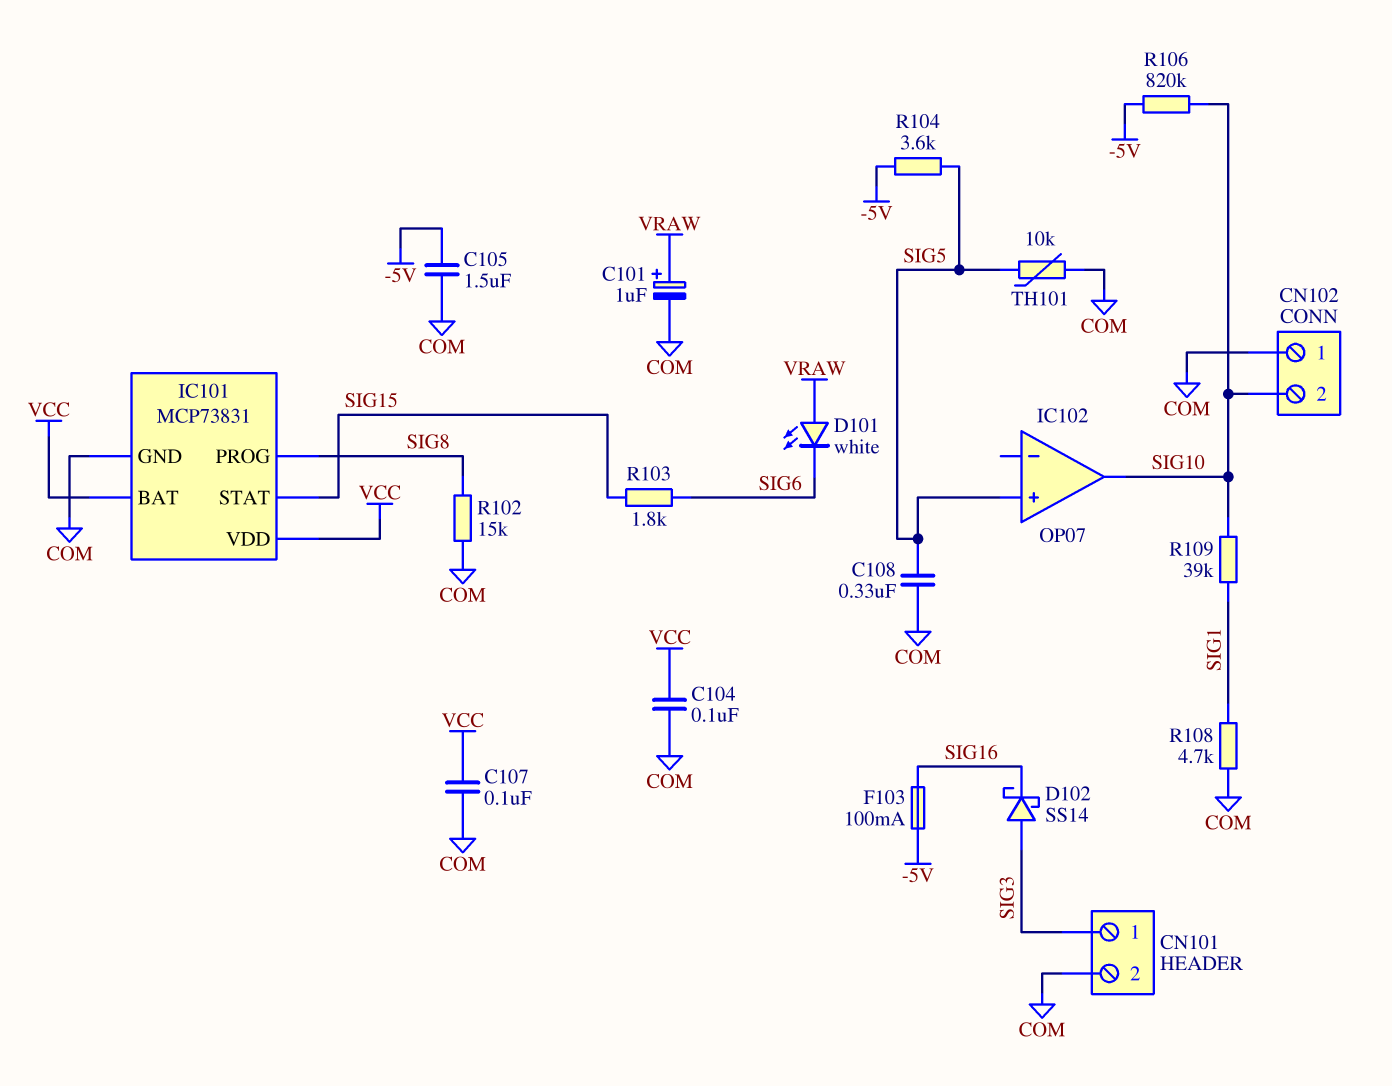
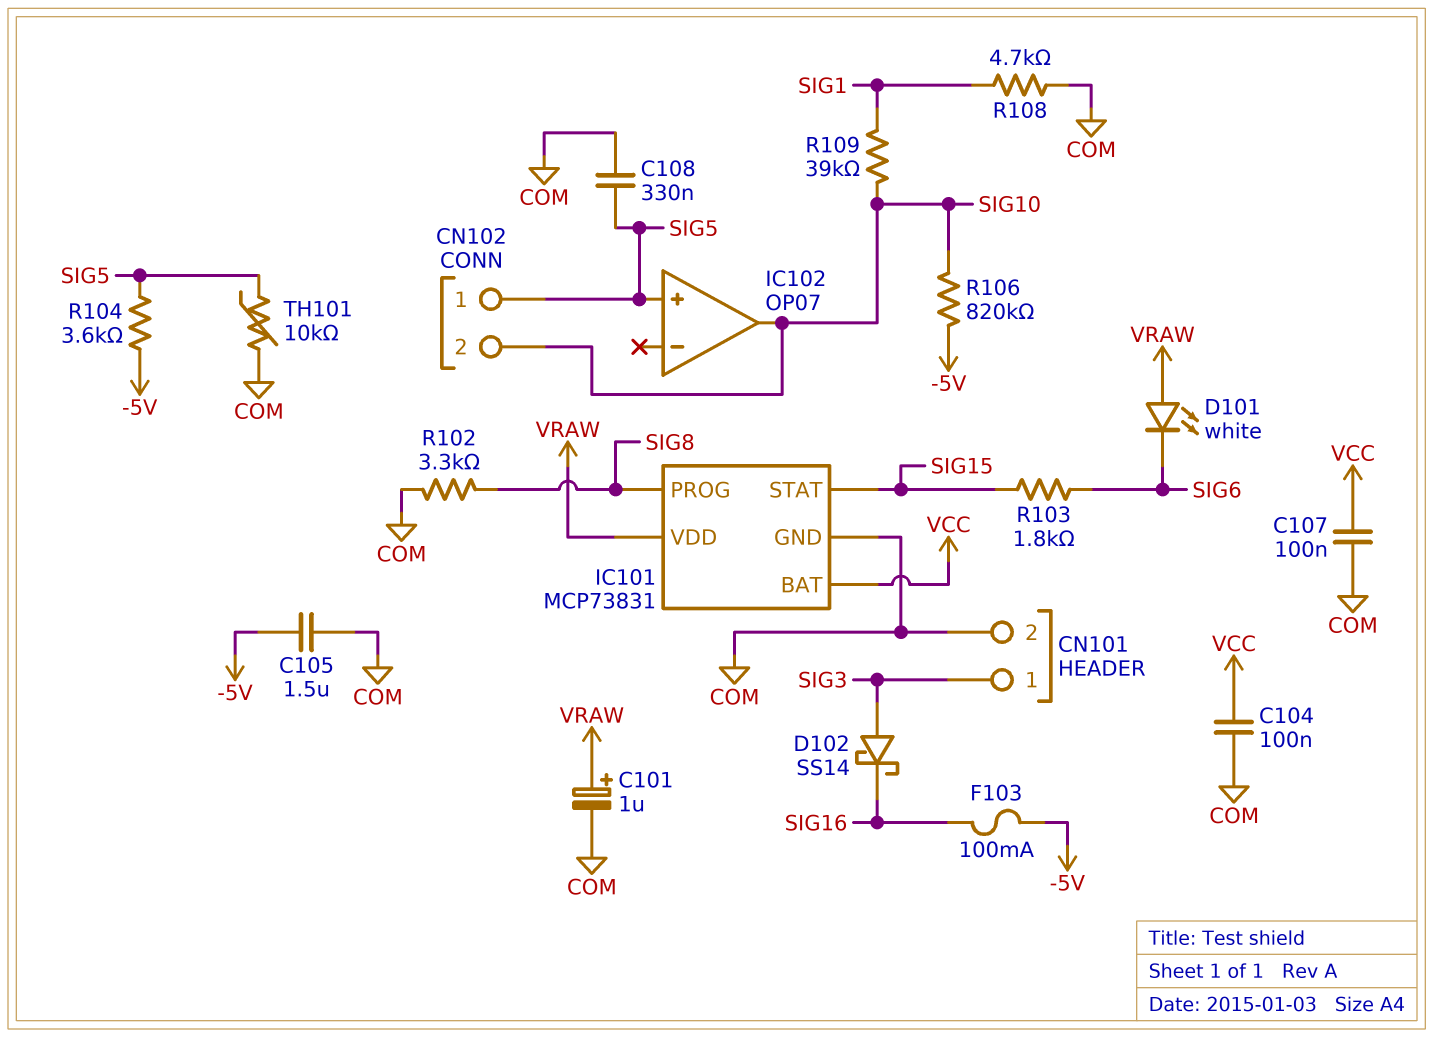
CN102 pin 1: COM -> SIG5
IC101 pin VDD: VCC -> VRAW
R102: 15k (COM, SIG8) -> 3.3k (COM, SIG8)

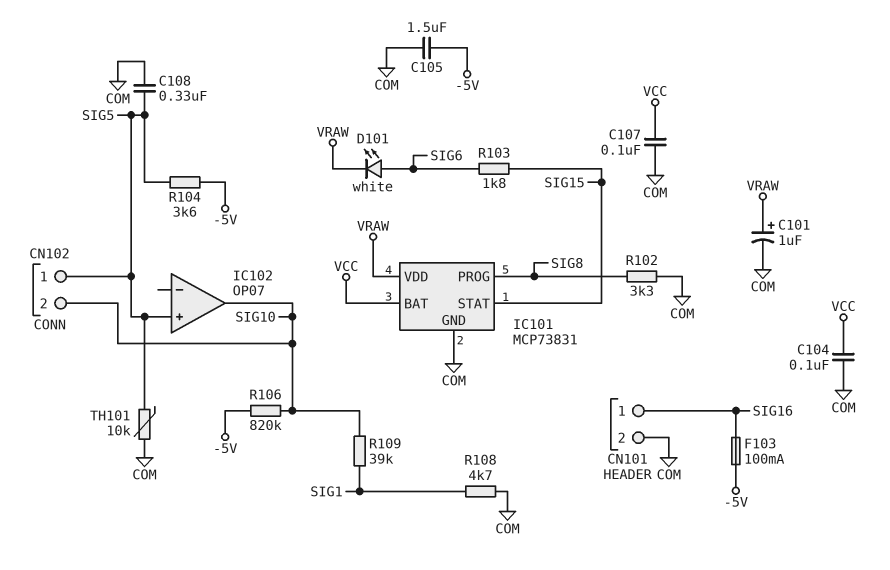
CN101 pin 1: SIG3 -> SIG16
D101: LED white (A VRAW, K SIG6) -> LED white (A SIG6, K VRAW)
D102: schottky SS14 (A SIG3, K SIG16) -> none

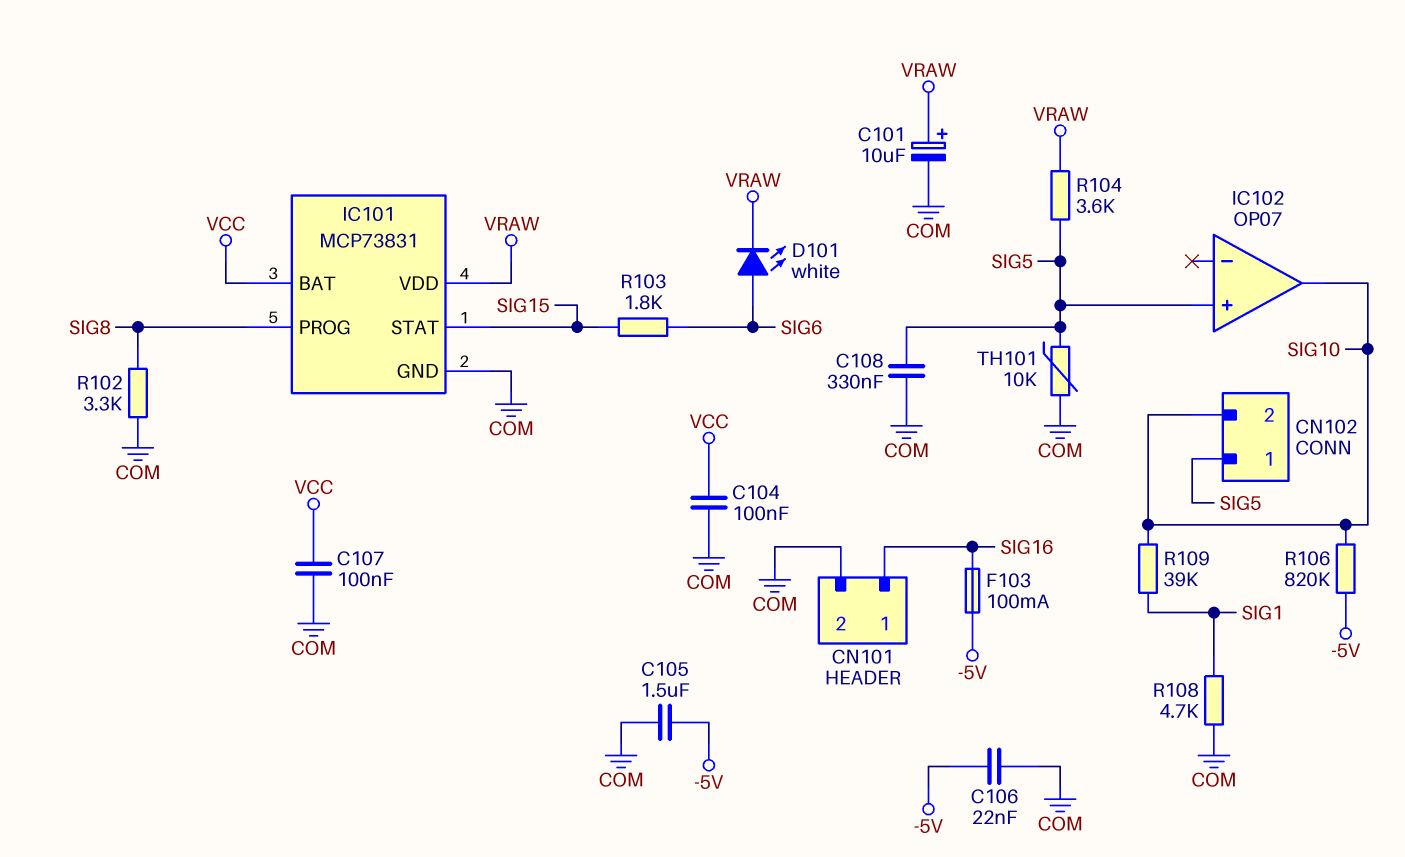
C101: 1uF (plus VRAW, minus COM) -> 10uF (plus VRAW, minus COM)
C106: none -> 22nF (-5V, COM)
R104: 3.6k (-5V, SIG5) -> 3.6k (SIG5, VRAW)

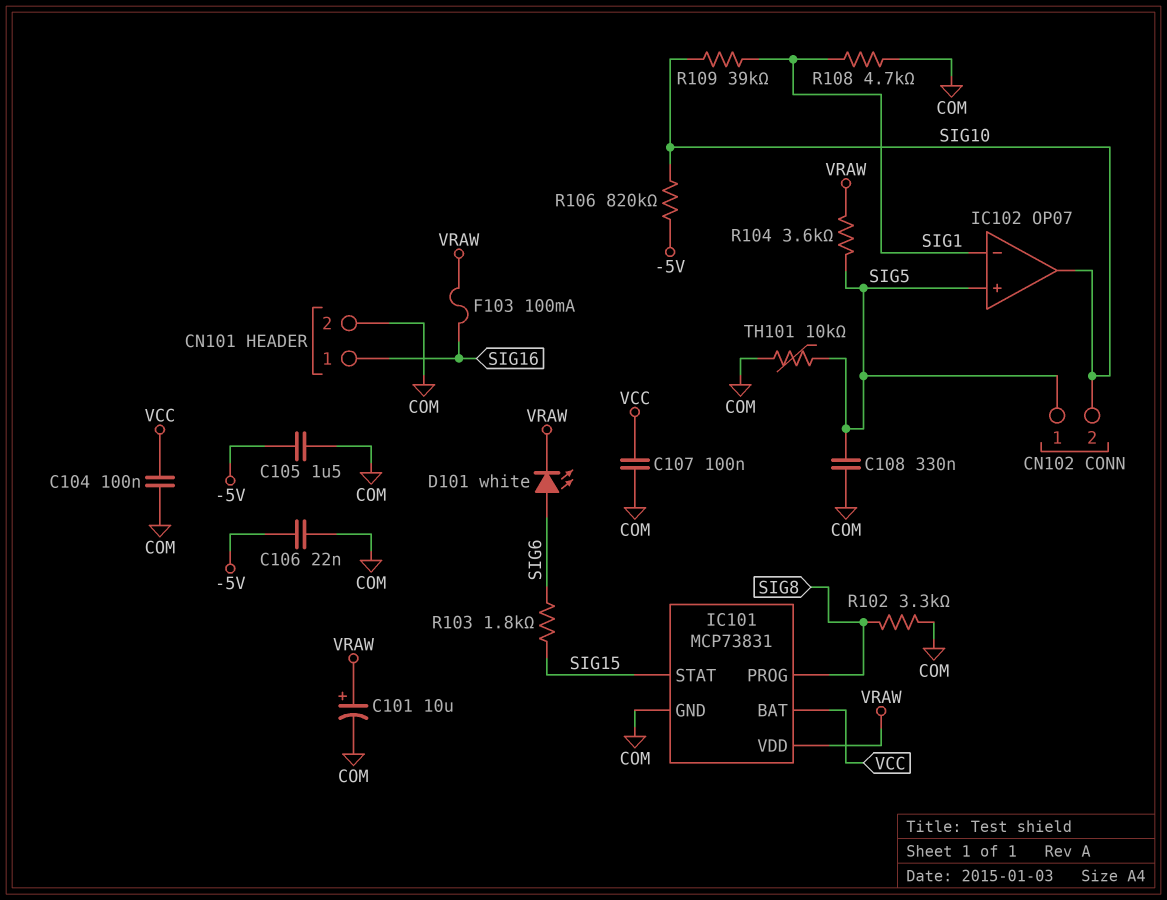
F103: 100mA (-5V, SIG16) -> 100mA (SIG16, VRAW)
IC102 pin in-: none -> SIG1

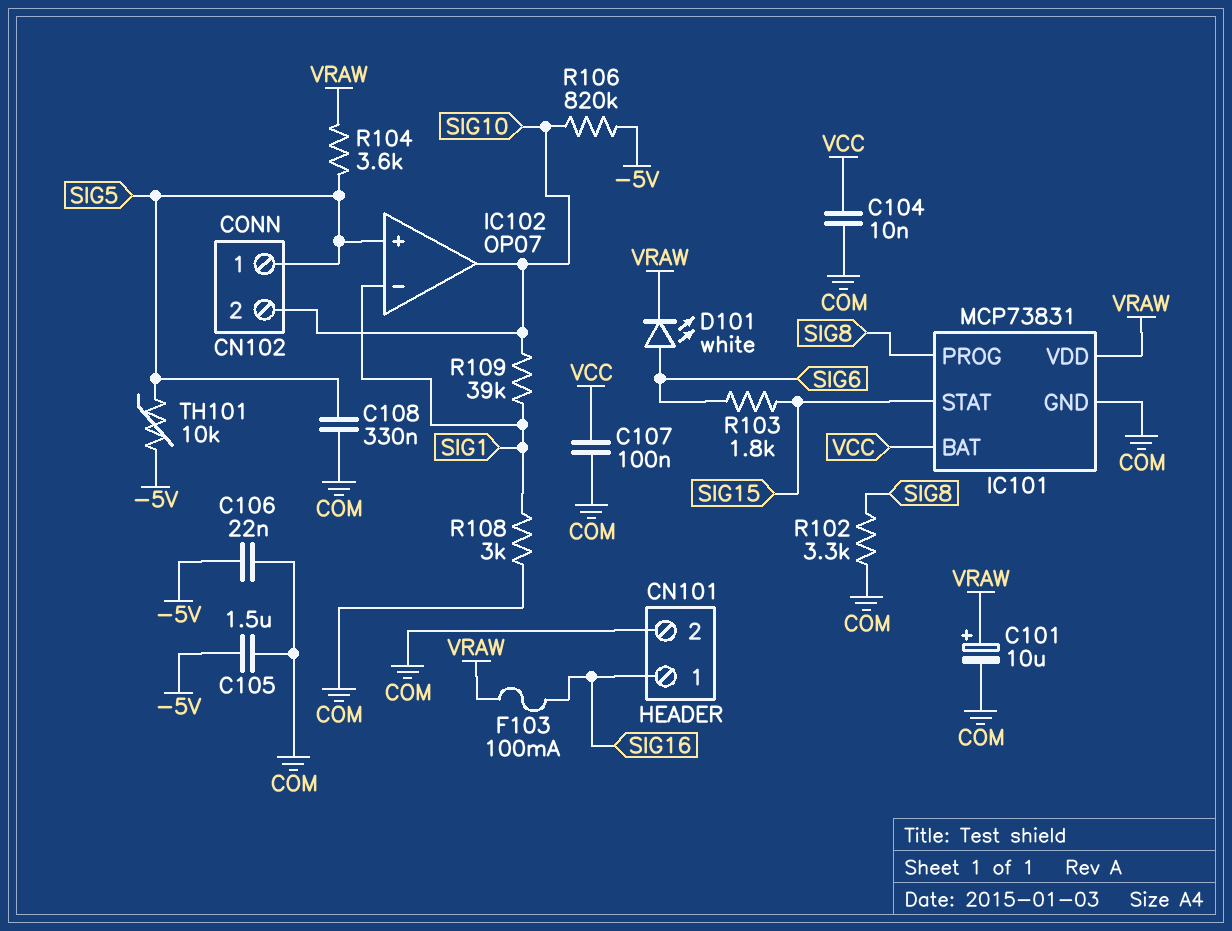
C104: 100nF (COM, VCC) -> 10nF (COM, VCC)
R108: 4.7k (COM, SIG1) -> 3k (COM, SIG1)
TH101: 10k (COM, SIG5) -> 10k (-5V, SIG5)

